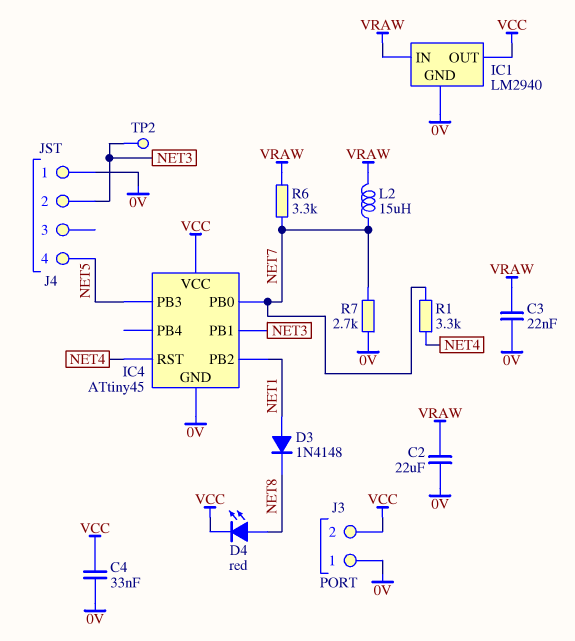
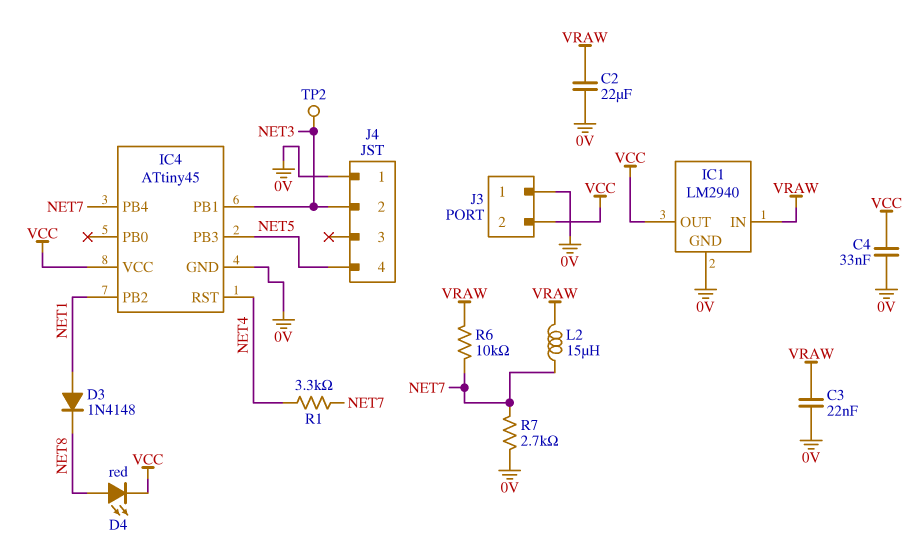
IC4 pin PB0: NET7 -> none
IC4 pin PB4: none -> NET7
R6: 3.3k (NET7, VRAW) -> 10k (NET7, VRAW)

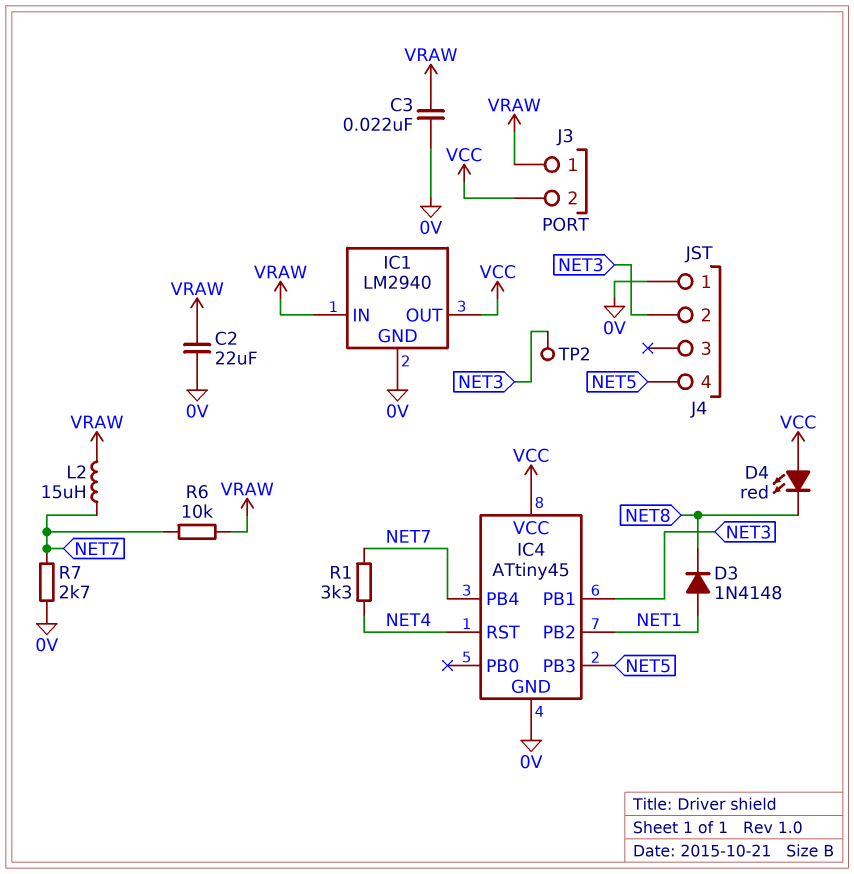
C4: 33nF (0V, VCC) -> none
D4: LED red (A NET8, K VCC) -> LED red (A VCC, K NET8)
J3 pin 1: 0V -> VRAW

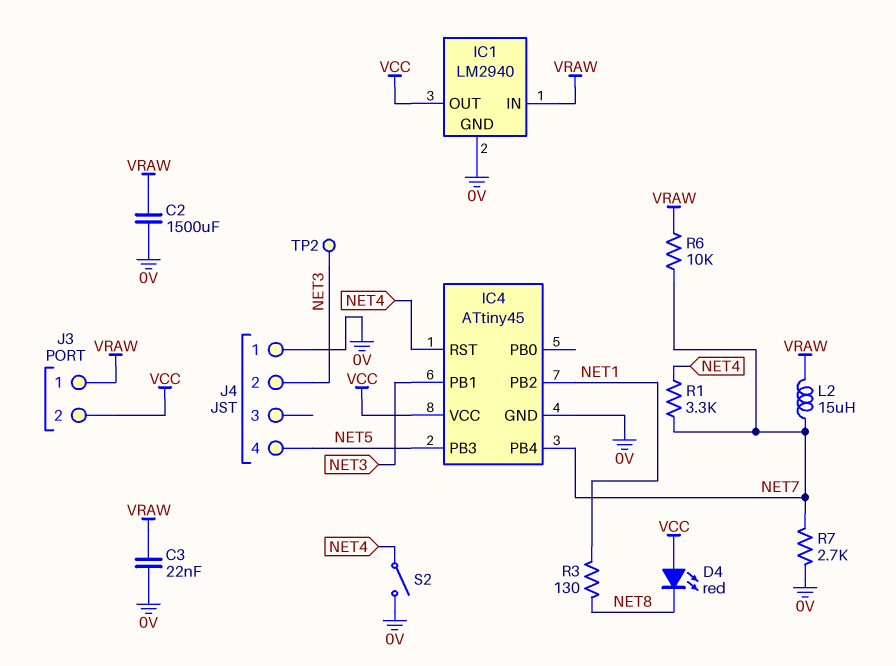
C2: 22uF (0V, VRAW) -> 1500uF (0V, VRAW)
D3: diode 1N4148 (A NET1, K NET8) -> none
R3: none -> 130 (NET1, NET8)
S2: none -> switch (0V, NET4)

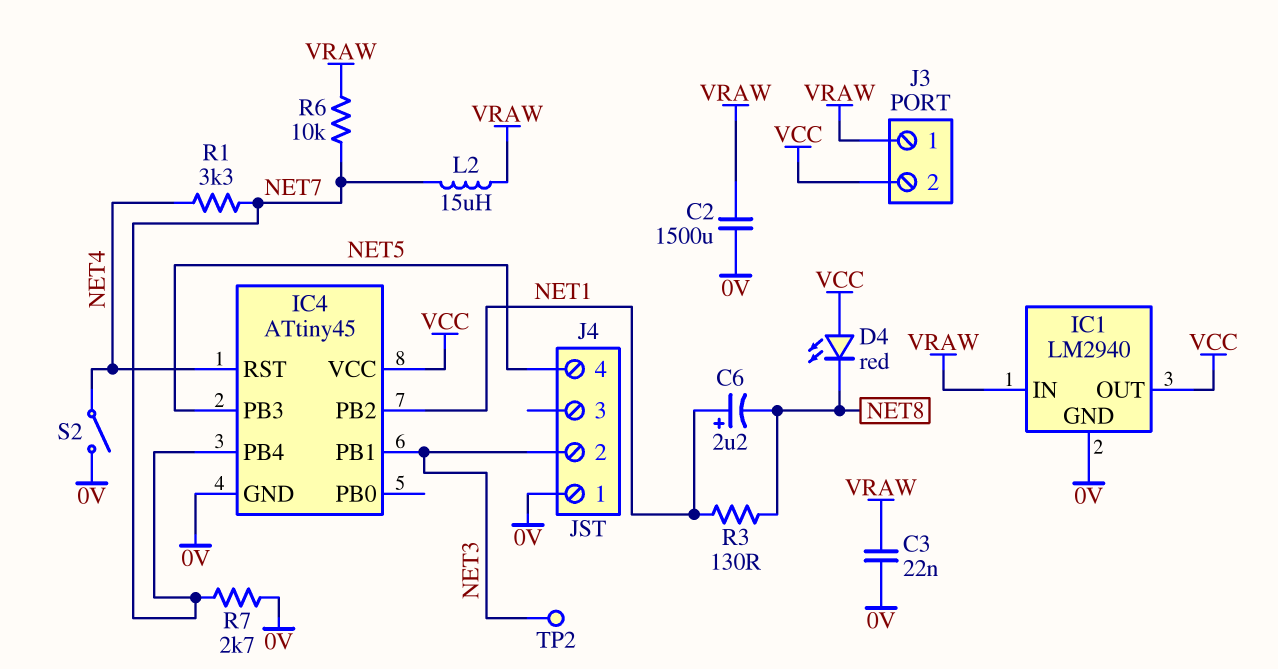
C6: none -> 2.2uF (plus NET1, minus NET8)

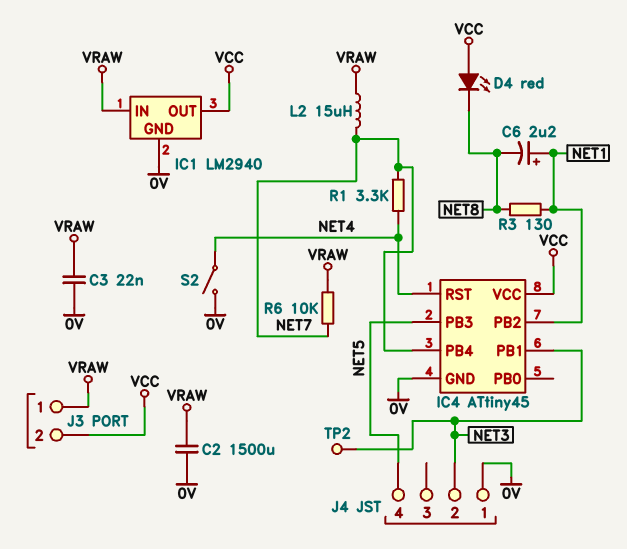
R7: 2.7k (0V, NET7) -> none

